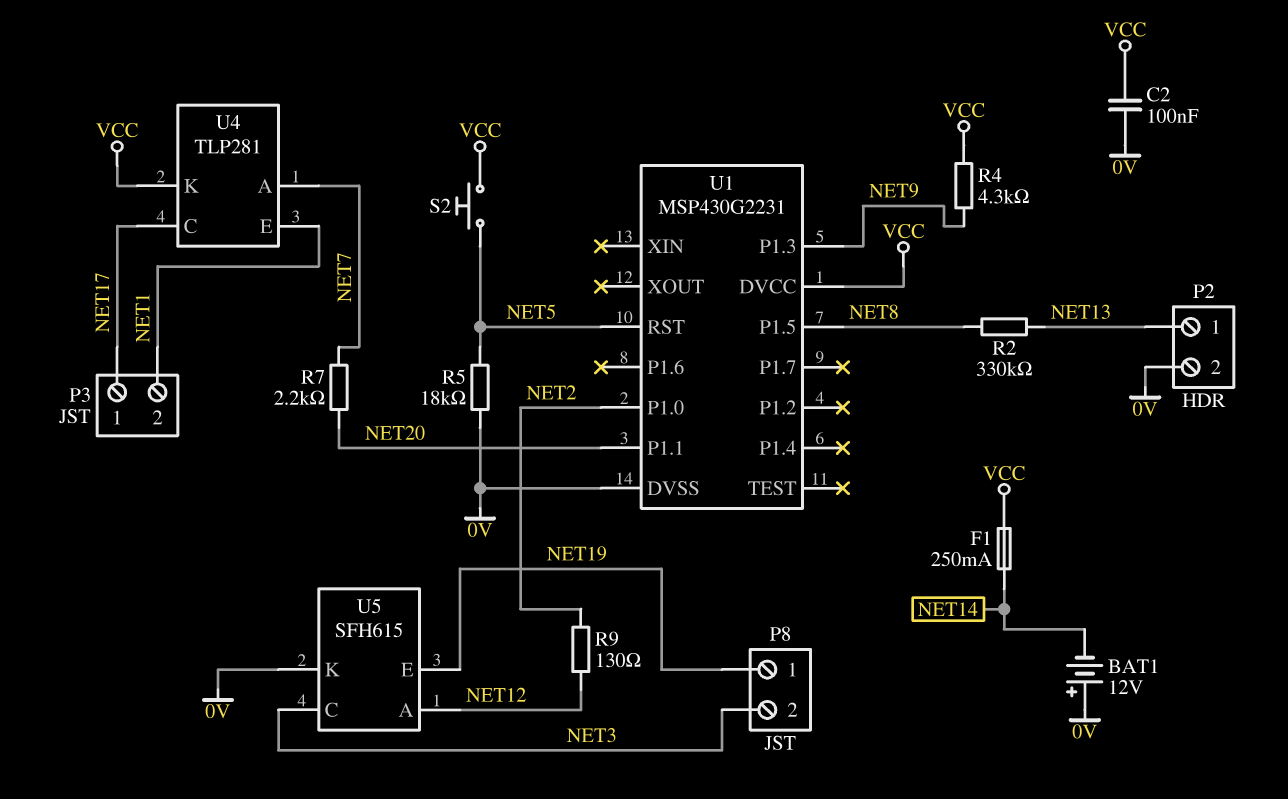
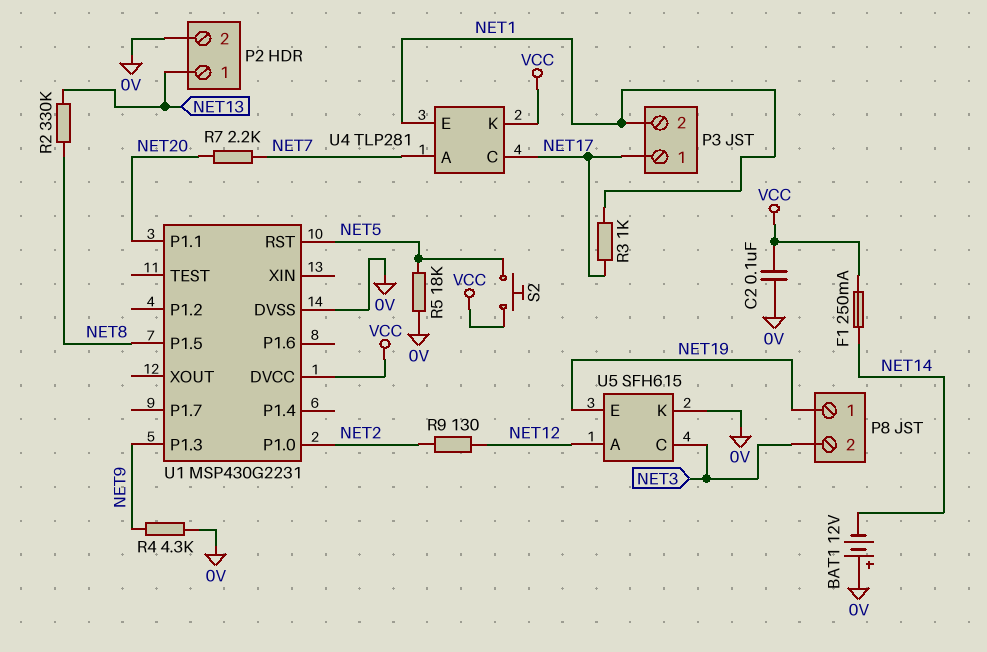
R3: none -> 1k (NET1, NET17)
R4: 4.3k (NET9, VCC) -> 4.3k (0V, NET9)

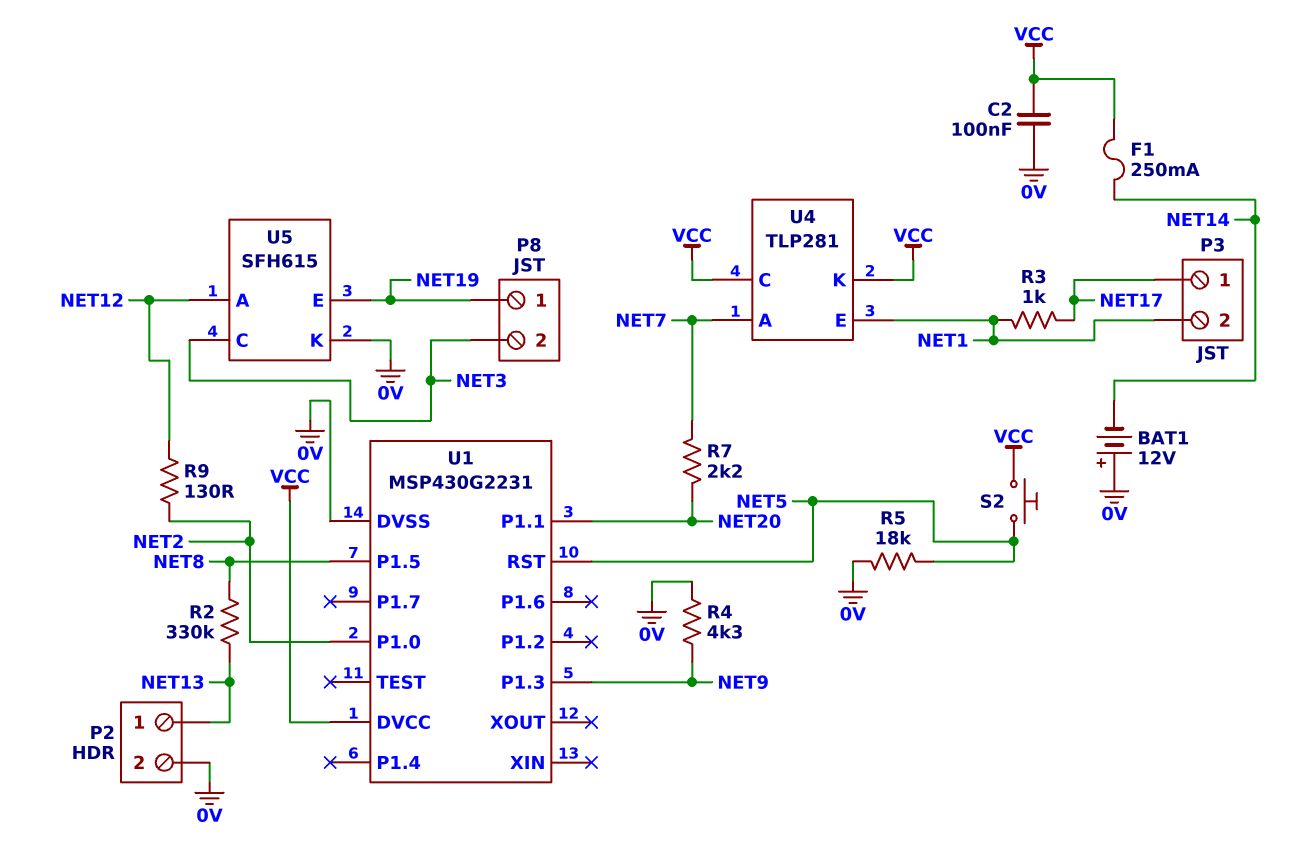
U4 pin C: NET17 -> VCC

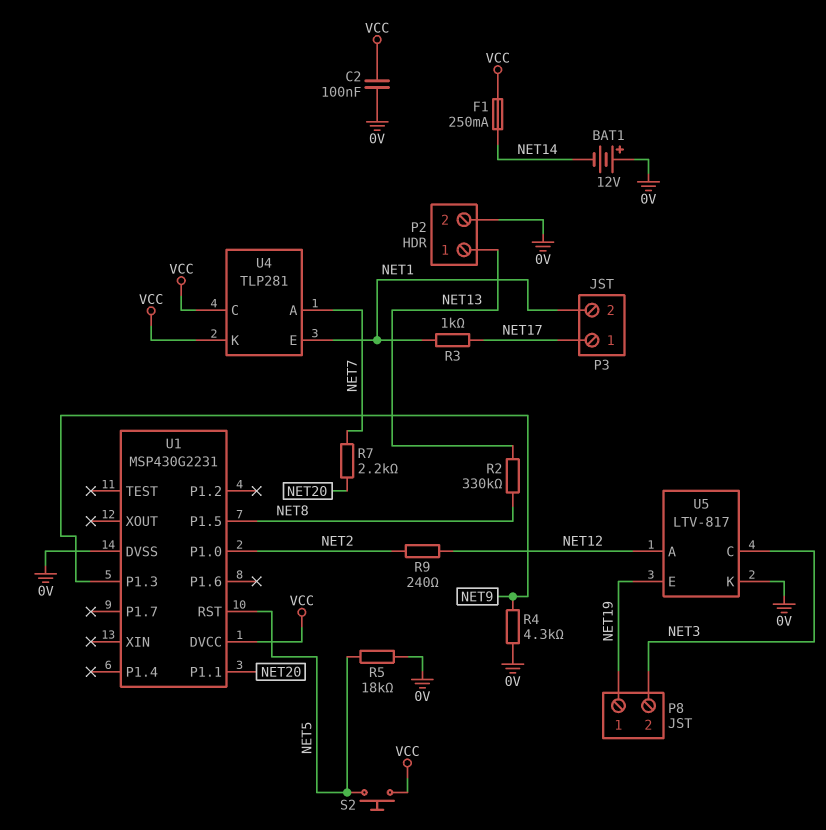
R9: 130 (NET2, NET12) -> 240 (NET2, NET12)
U5: SFH615 -> LTV-817

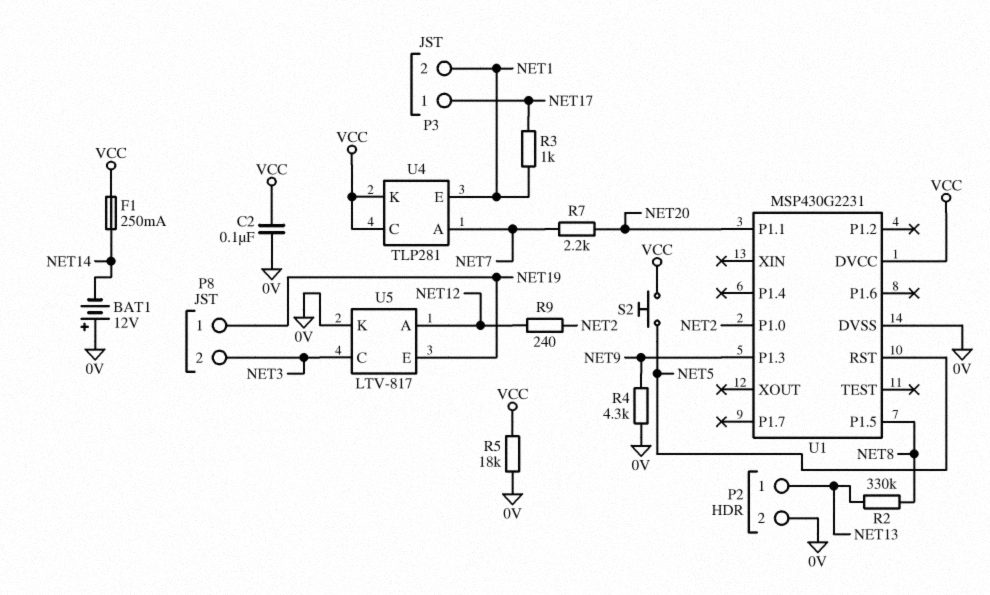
R5: 18k (0V, NET5) -> 18k (0V, VCC)

